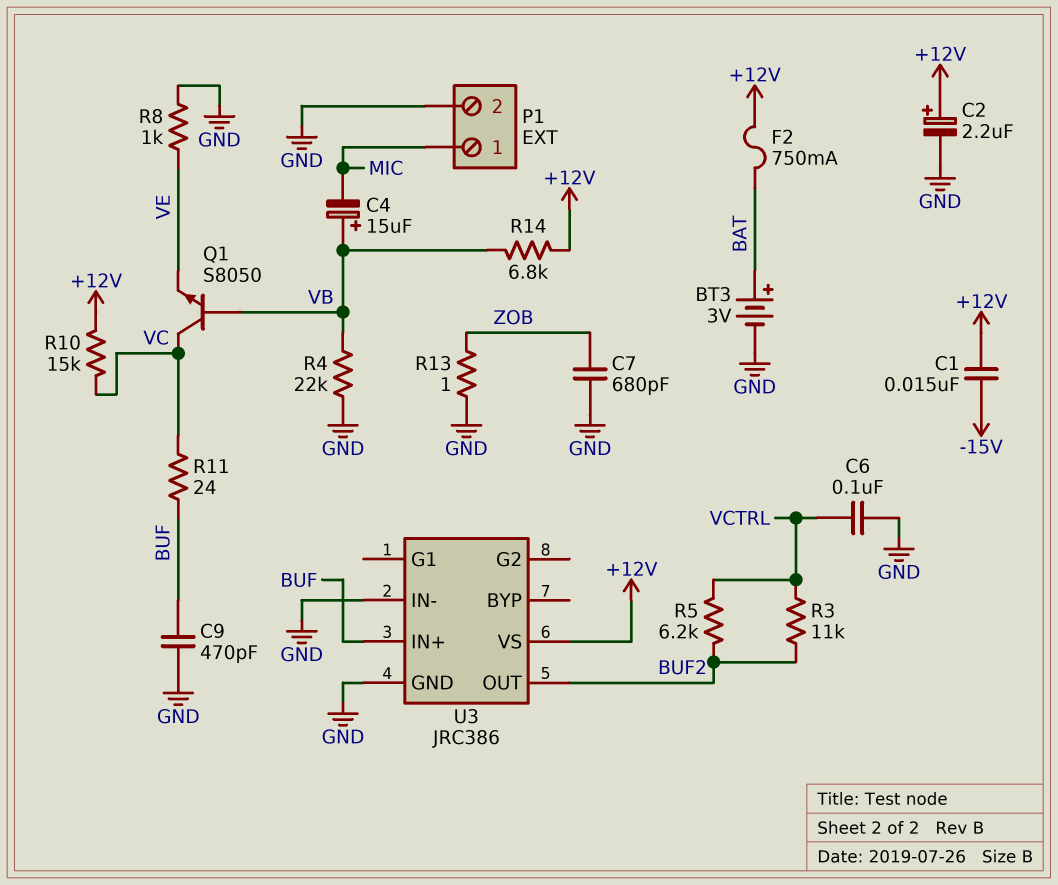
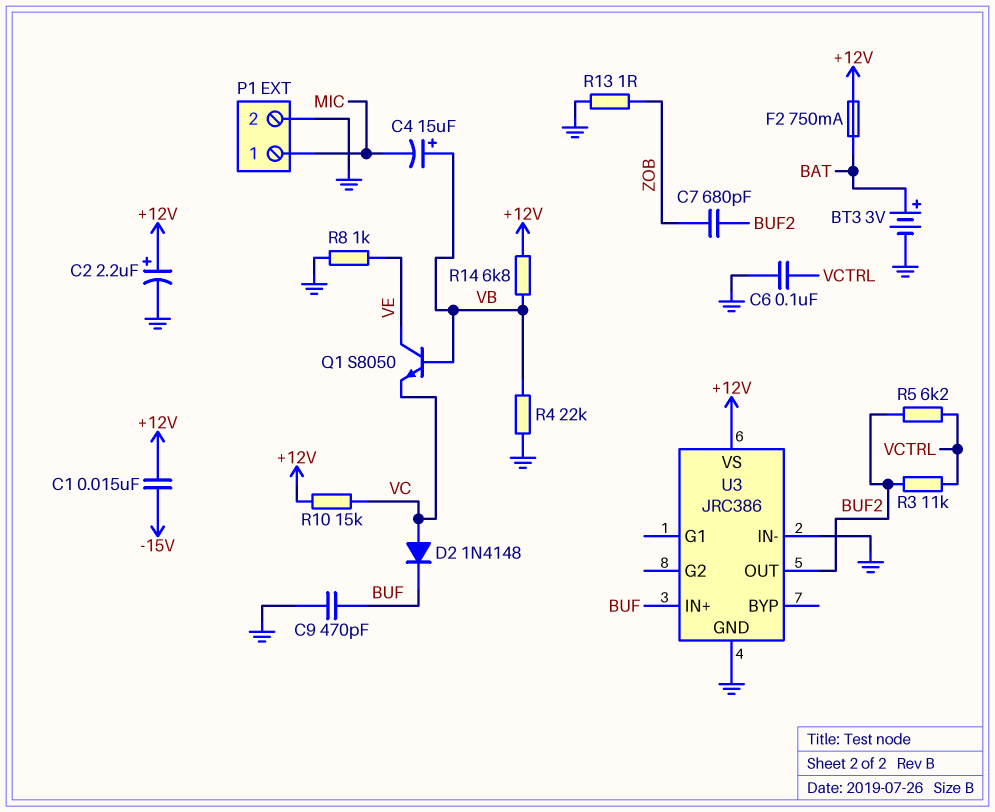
C7: 680pF (GND, ZOB) -> 680pF (BUF2, ZOB)
D2: none -> diode 1N4148 (A VC, K BUF)
Q1: NPN S8050 (B VB, C VC, E VE) -> NPN S8050 (B VB, C VE, E VC)
R11: 24 (BUF, VC) -> none

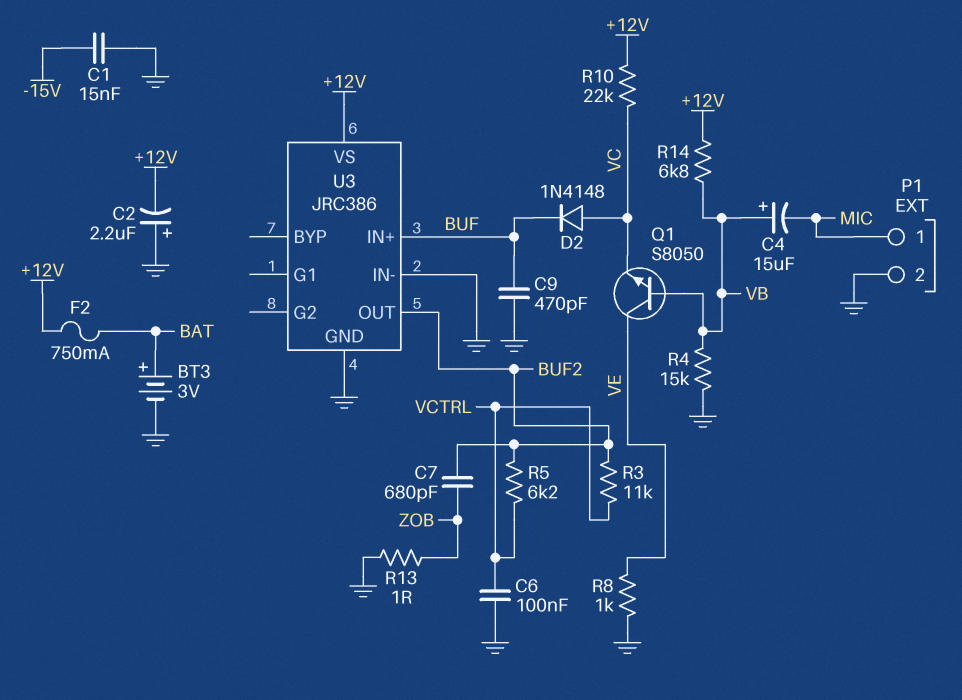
C1: 15nF (+12V, -15V) -> 15nF (-15V, GND)
C2: 2.2uF (plus +12V, minus GND) -> 2.2uF (plus GND, minus +12V)
R4: 22k (GND, VB) -> 15k (GND, VB)
R10: 15k (+12V, VC) -> 22k (+12V, VC)

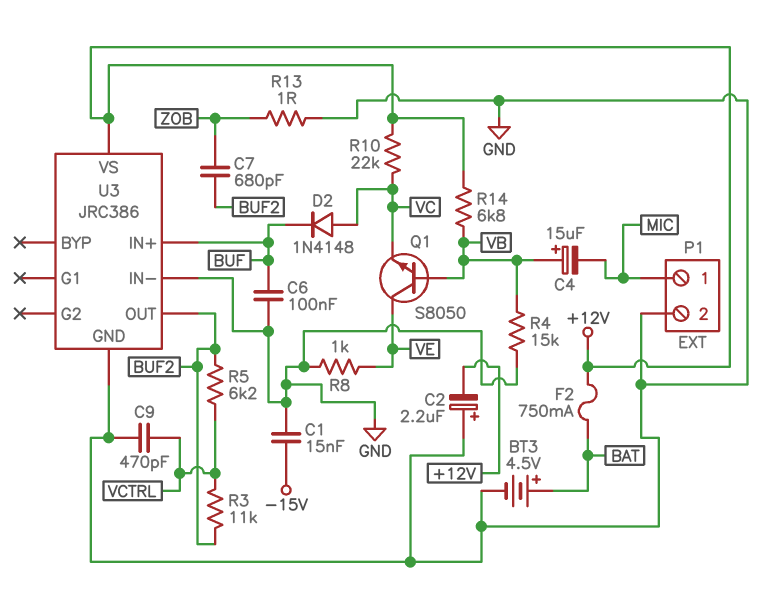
BT3: 3V (plus BAT, minus GND) -> 4.5V (plus BAT, minus GND)
C6: 100nF (GND, VCTRL) -> 100nF (BUF, GND)
C9: 470pF (BUF, GND) -> 470pF (GND, VCTRL)

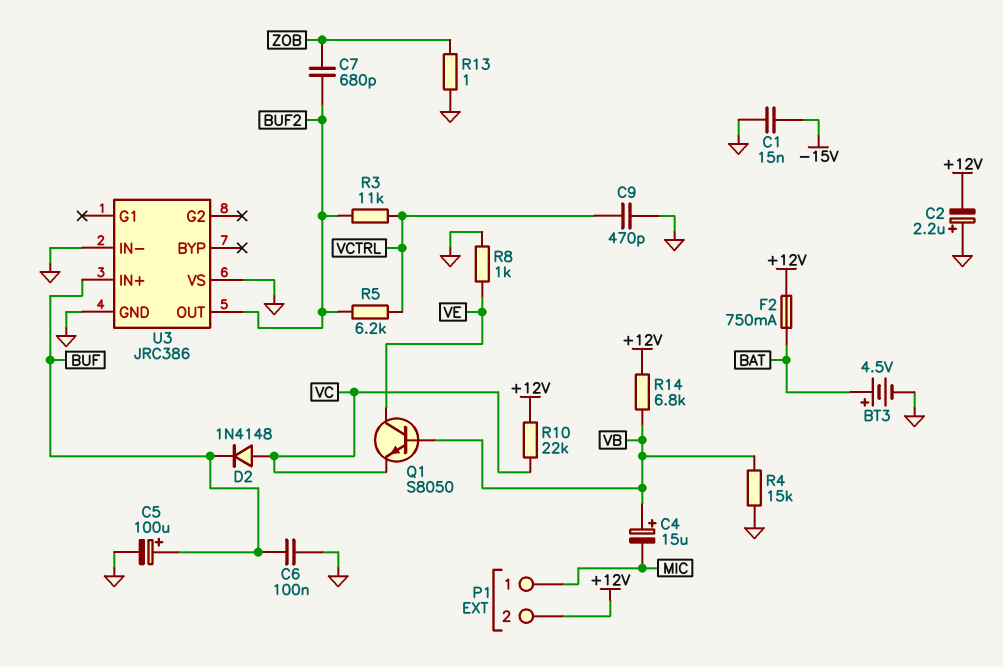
C5: none -> 100uF (plus BUF, minus GND)
P1 pin 2: GND -> +12V
U3 pin VS: +12V -> GND

